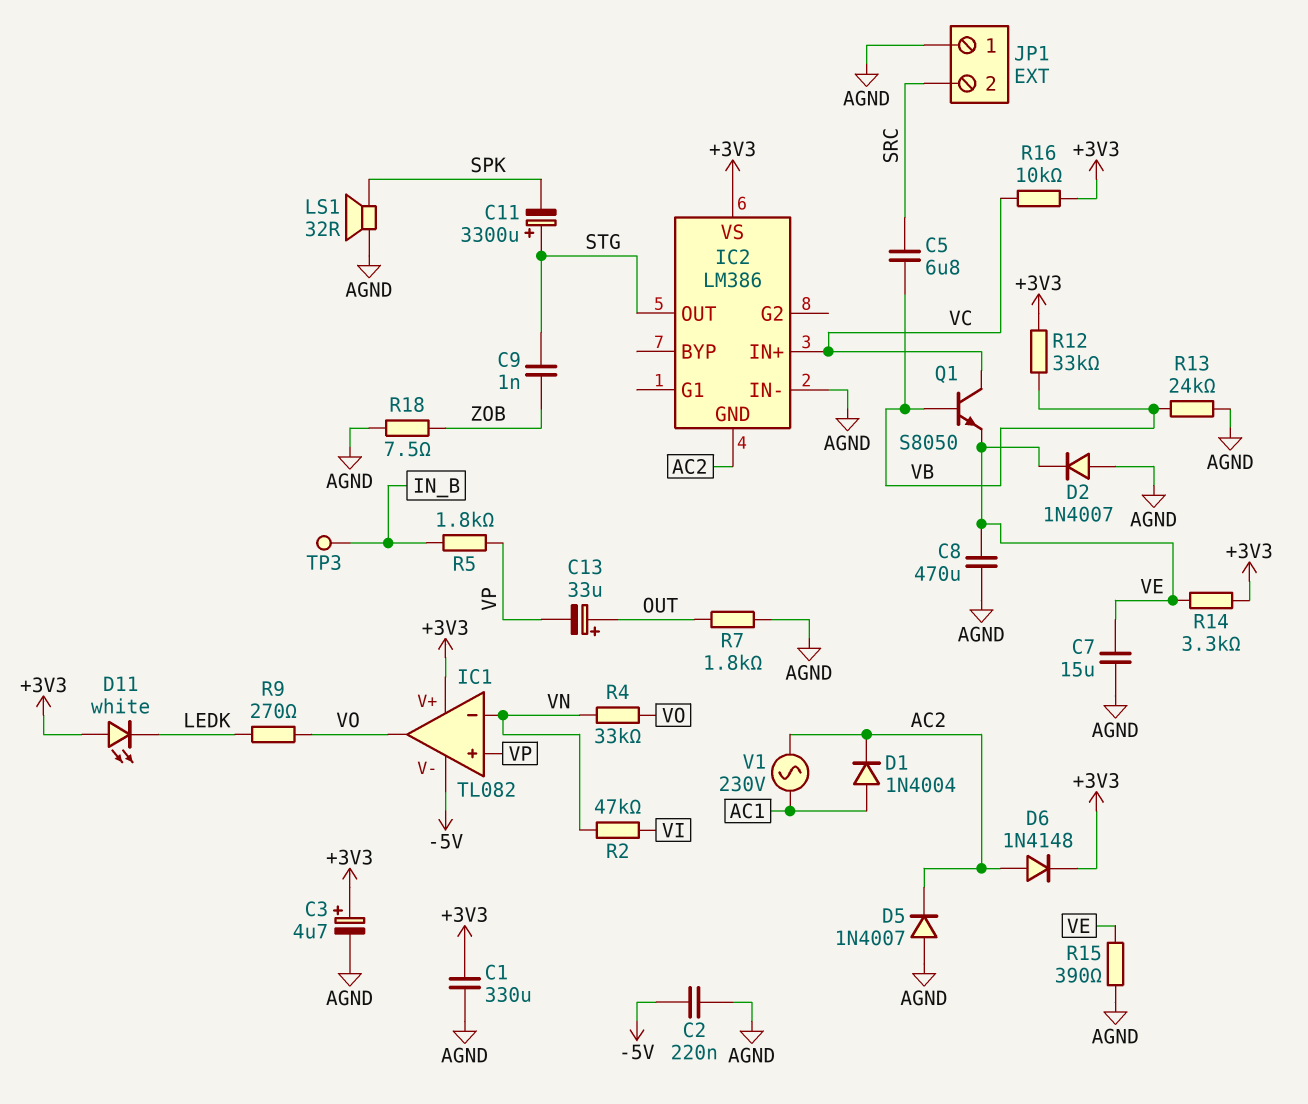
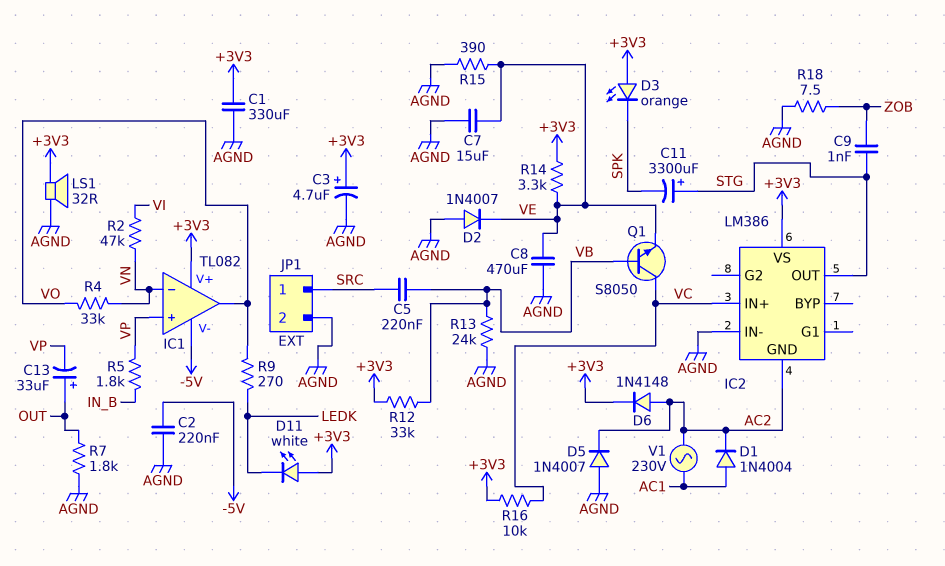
C5: 6.8uF (SRC, VB) -> 220nF (SRC, VB)
D3: none -> LED orange (A +3V3, K SPK)
JP1 pin 1: AGND -> SRC
JP1 pin 2: SRC -> AGND
LS1: speaker 32R (AGND, SPK) -> speaker 32R (+3V3, AGND)
TP3: test point (IN_B) -> none

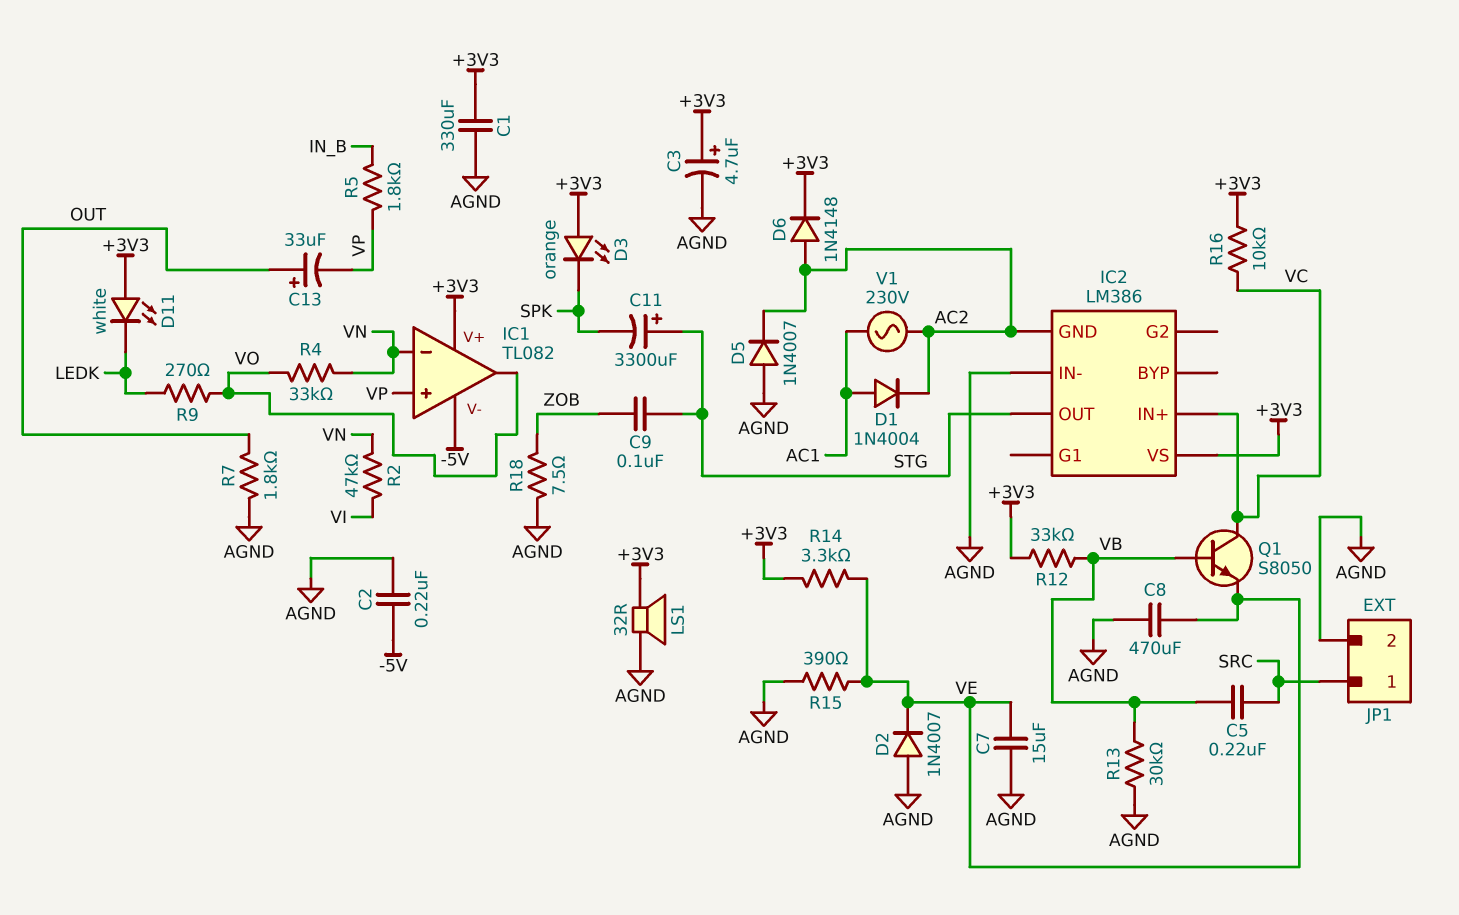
C9: 1nF (STG, ZOB) -> 100nF (STG, ZOB)
R13: 24k (AGND, VB) -> 30k (AGND, VB)

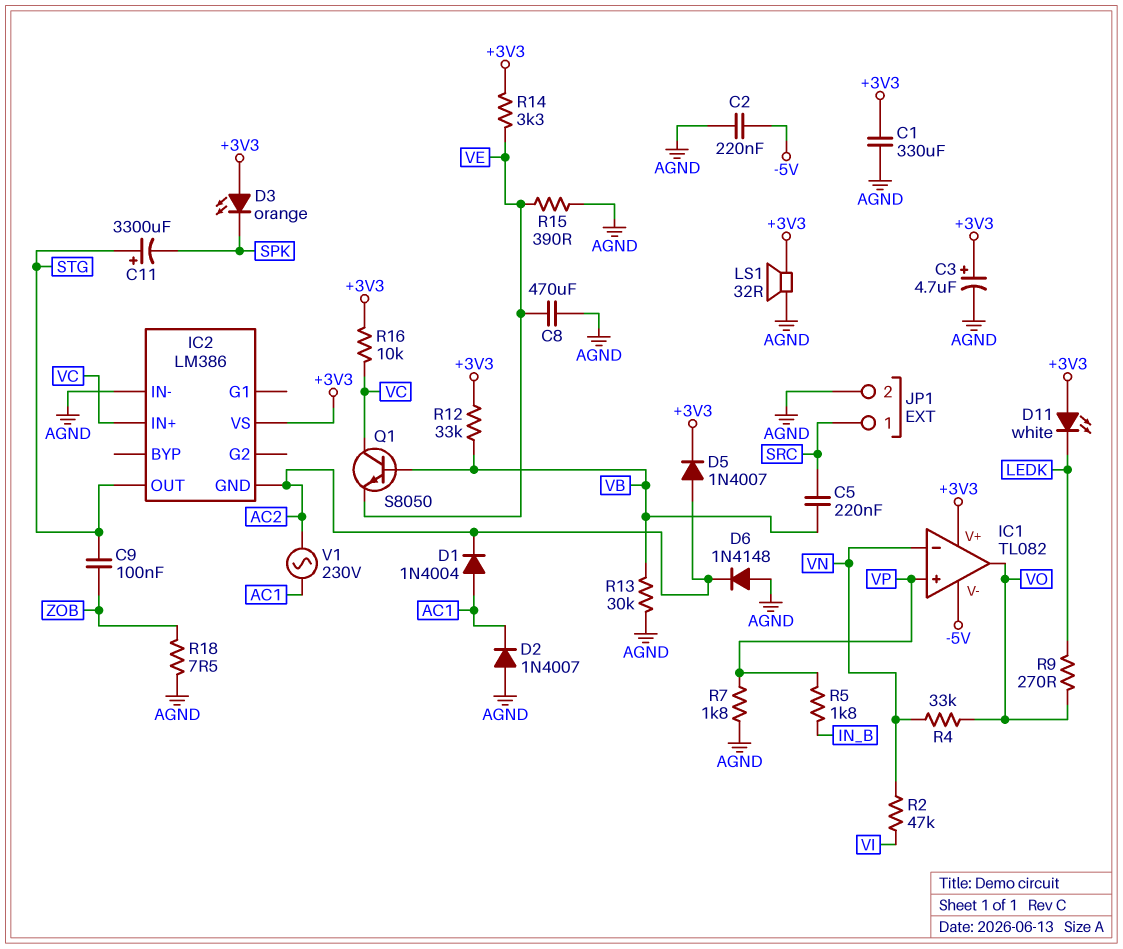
C7: 15uF (AGND, VE) -> none
C13: 33uF (plus OUT, minus VP) -> none
D2: diode 1N4007 (A AGND, K VE) -> diode 1N4007 (A AGND, K AC1)
D5: diode 1N4007 (A AGND, K AC2) -> diode 1N4007 (A AC2, K +3V3)
D6: diode 1N4148 (A AC2, K +3V3) -> diode 1N4148 (A AGND, K AC2)
R7: 1.8k (AGND, OUT) -> 1.8k (AGND, VP)

